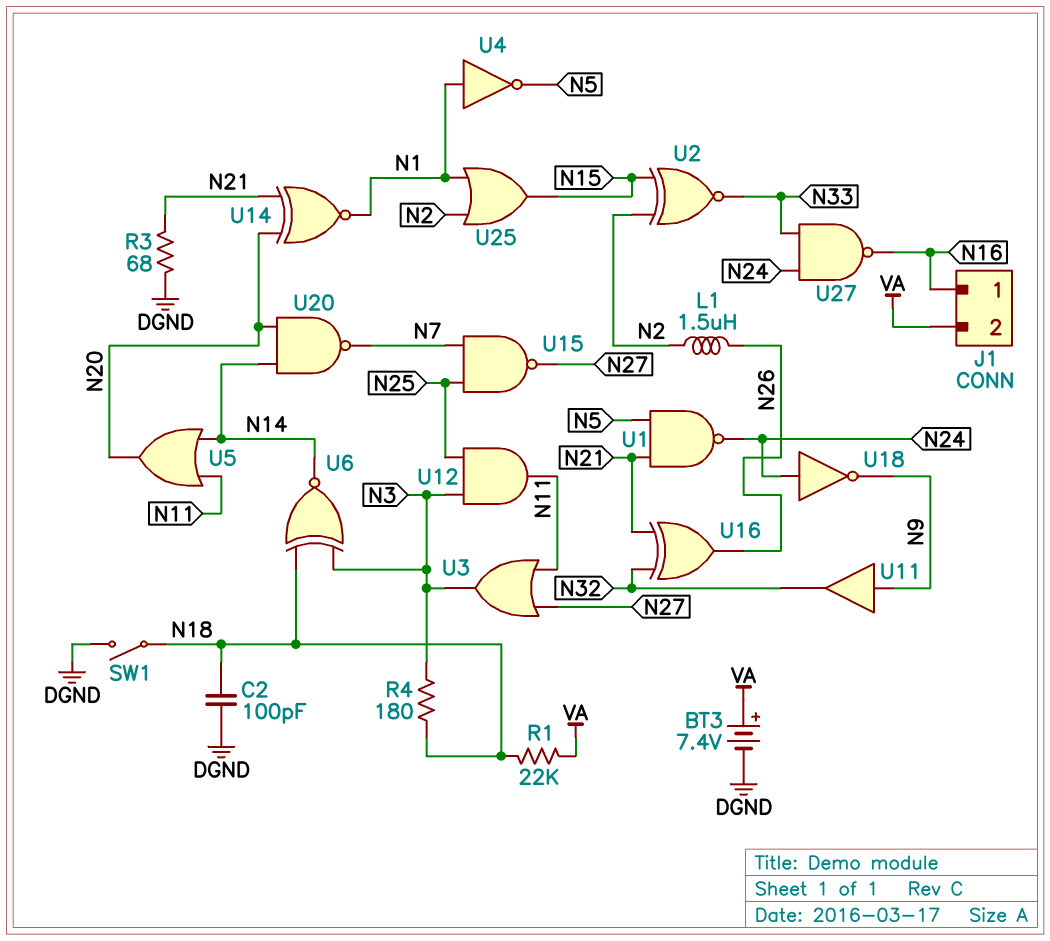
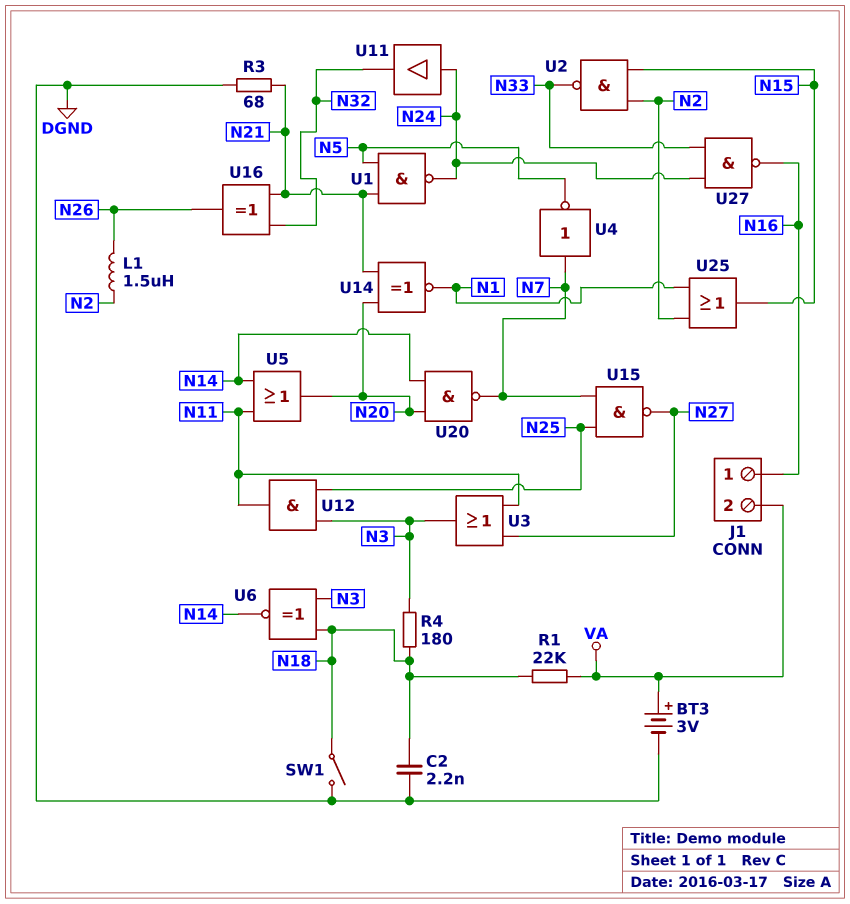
BT3: 7.4V (plus VA, minus DGND) -> 3V (plus VA, minus DGND)
C2: 100pF (DGND, N18) -> 2.2nF (DGND, N18)
U2: XNOR (in N2, in N15, out N33) -> NAND (in N2, in N15, out N33)
U4: NOT (in N1, out N5) -> NOT (in N7, out N5)
U11: buffer (in N9, out N32) -> buffer (in N24, out N32)
U18: NOT (in N24, out N9) -> none

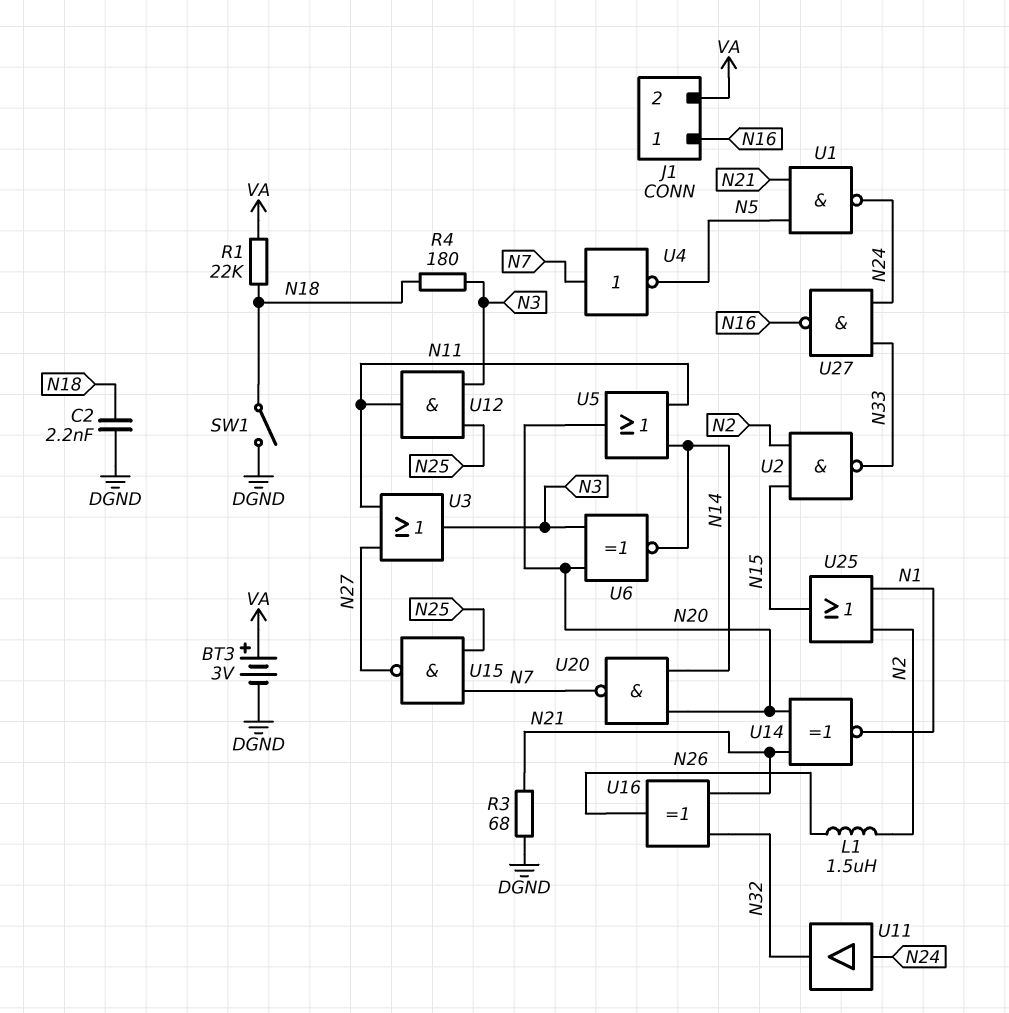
U6: XNOR (in N3, in N18, out N14) -> XNOR (in N3, in N20, out N14)

